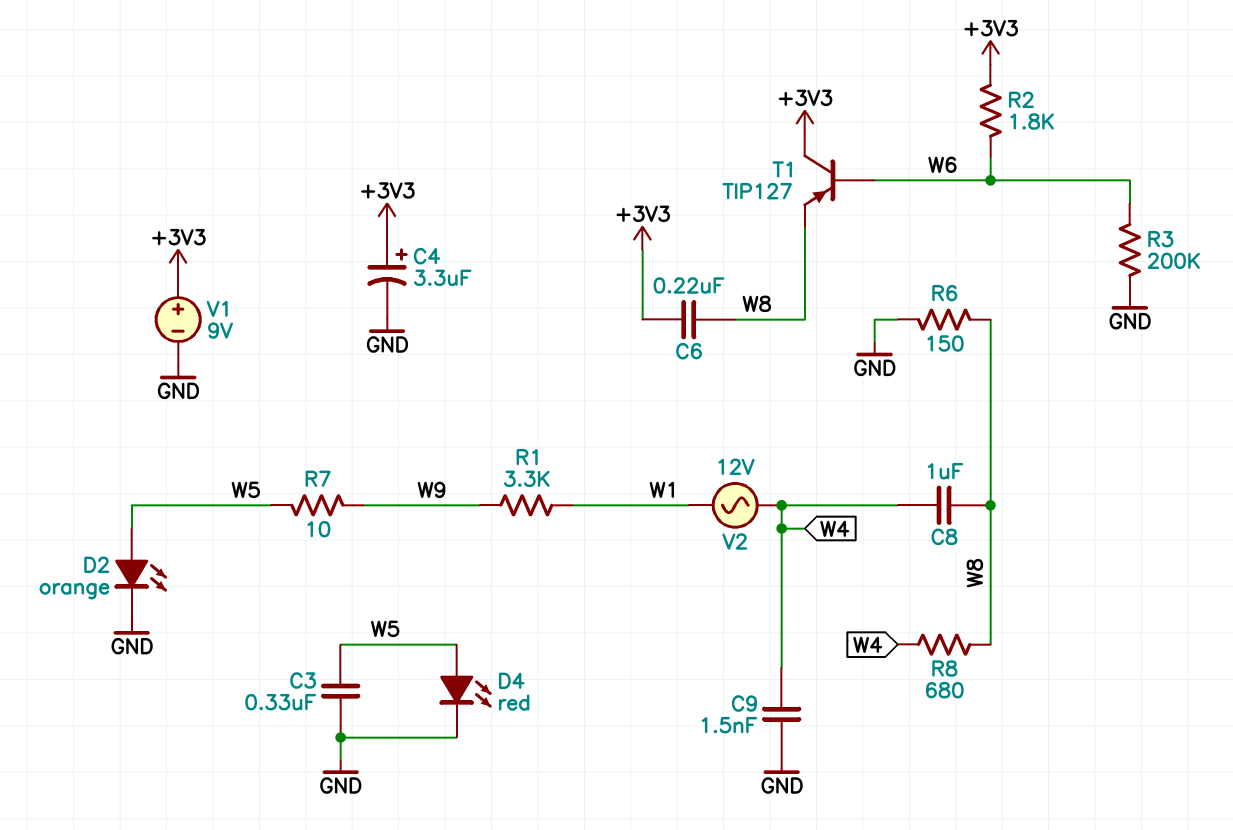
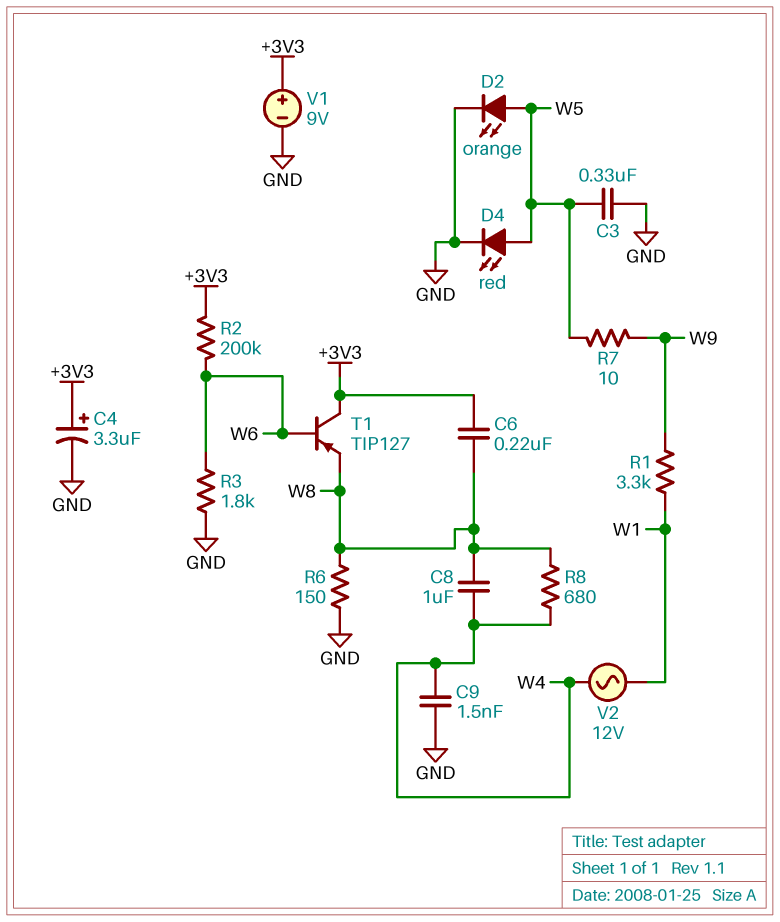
R2: 1.8k (+3V3, W6) -> 200k (+3V3, W6)
R3: 200k (GND, W6) -> 1.8k (GND, W6)

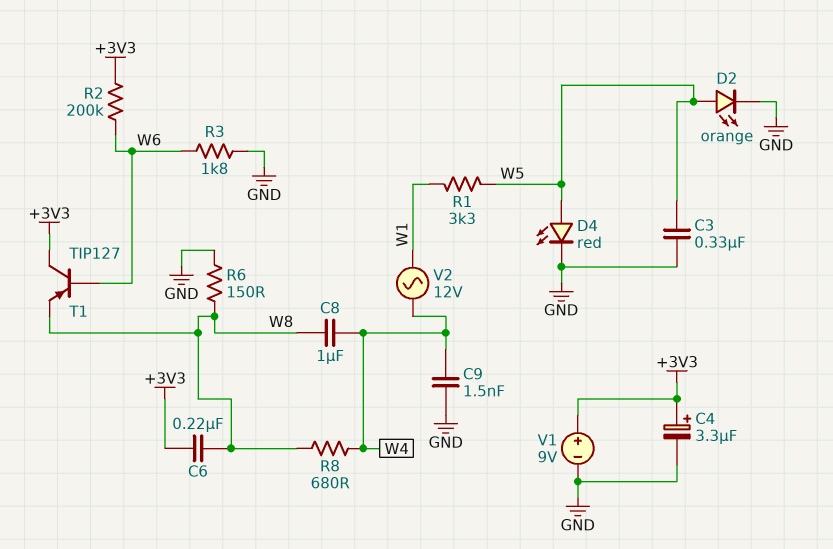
R1: 3.3k (W1, W9) -> 3.3k (W1, W5)
R7: 10 (W5, W9) -> none

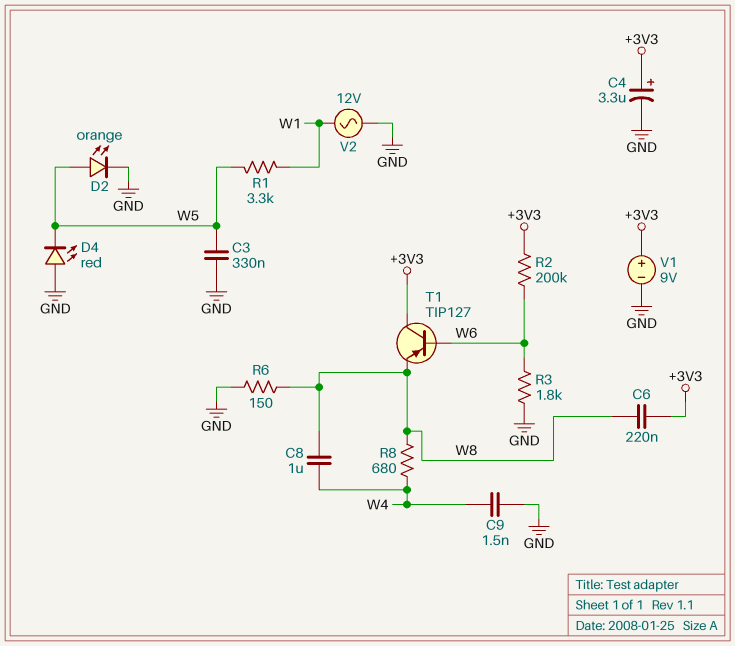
D4: LED red (A W5, K GND) -> LED red (A GND, K W5)
V2: AC 12V (W1, W4) -> AC 12V (GND, W1)

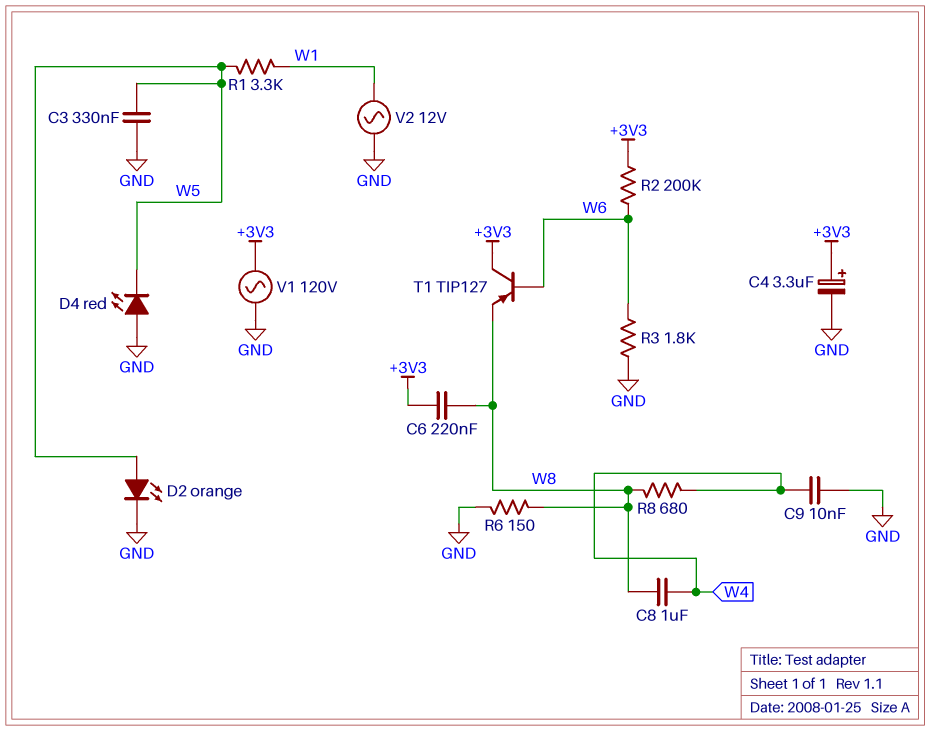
C9: 1.5nF (GND, W4) -> 10nF (GND, W4)
V1: 9V (plus +3V3, minus GND) -> AC 120V (+3V3, GND)

